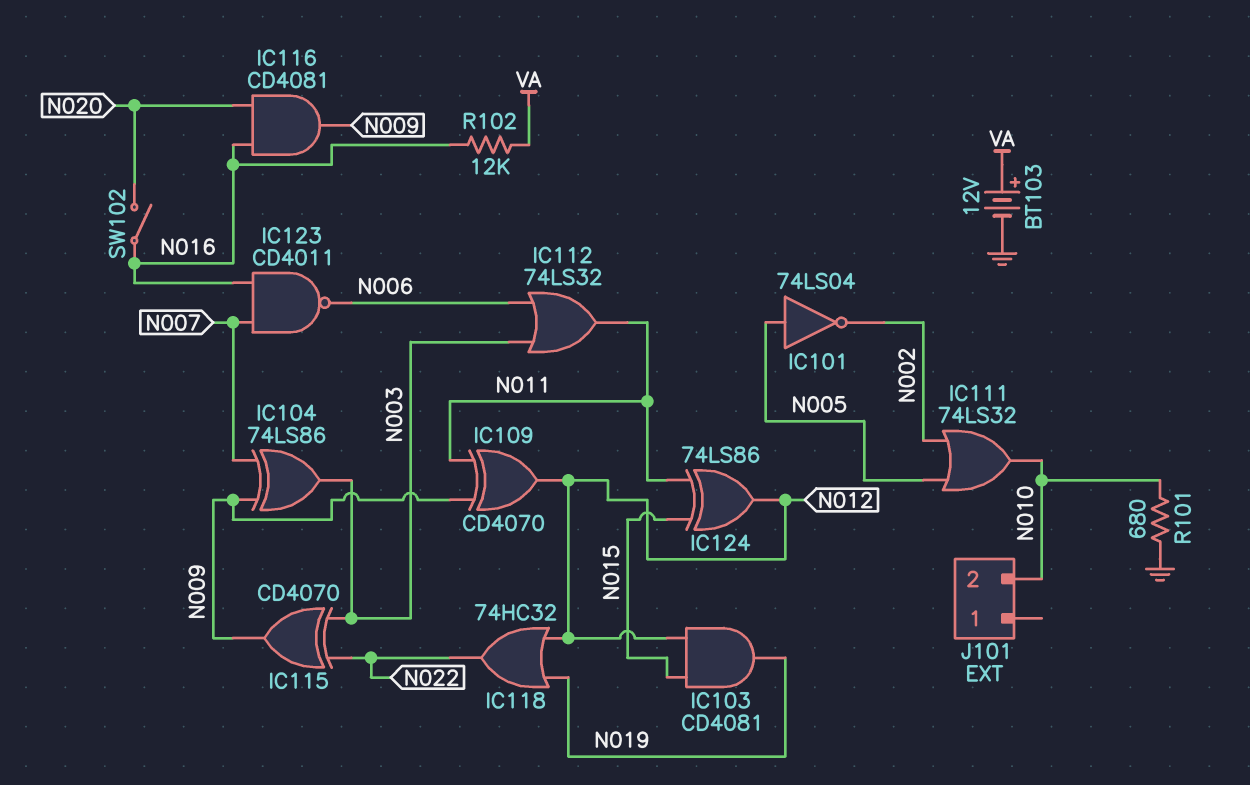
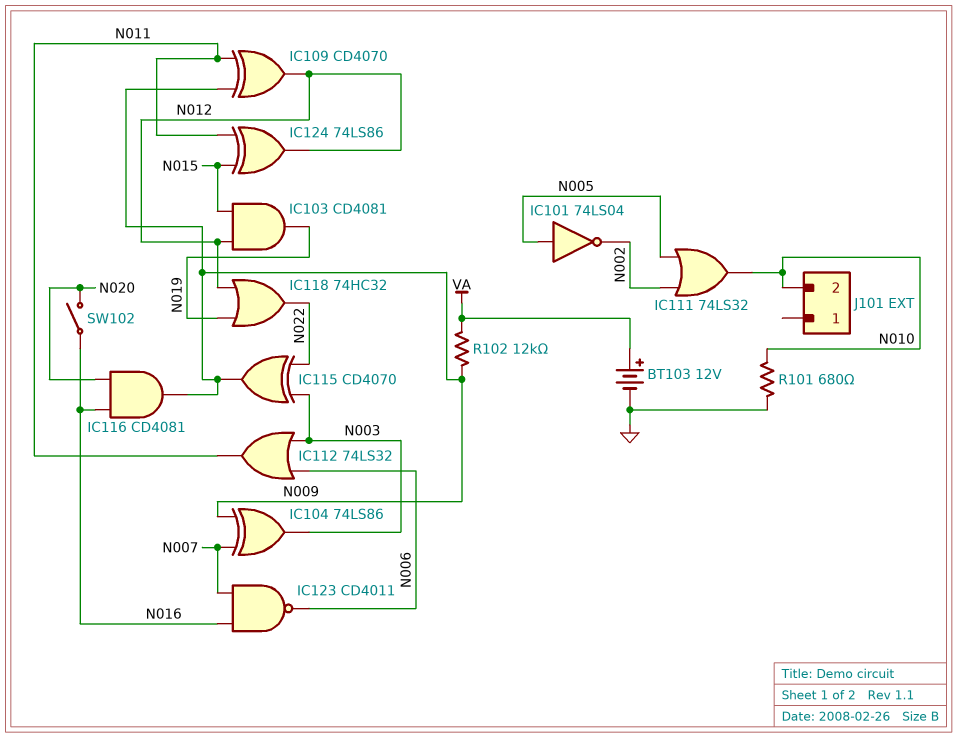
R102: 12k (N016, VA) -> 12k (N009, VA)

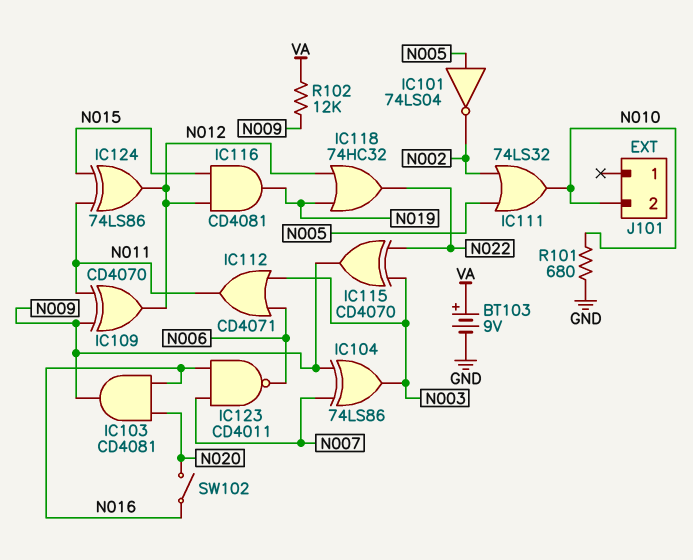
BT103: 12V (plus VA, minus GND) -> 9V (plus VA, minus GND)
IC103: AND CD4081 (in N012, in N015, out N019) -> AND CD4081 (in N016, in N020, out N009)
IC112: OR 74LS32 (in N003, in N006, out N011) -> OR CD4071 (in N003, in N006, out N011)
IC116: AND CD4081 (in N016, in N020, out N009) -> AND CD4081 (in N012, in N015, out N019)

